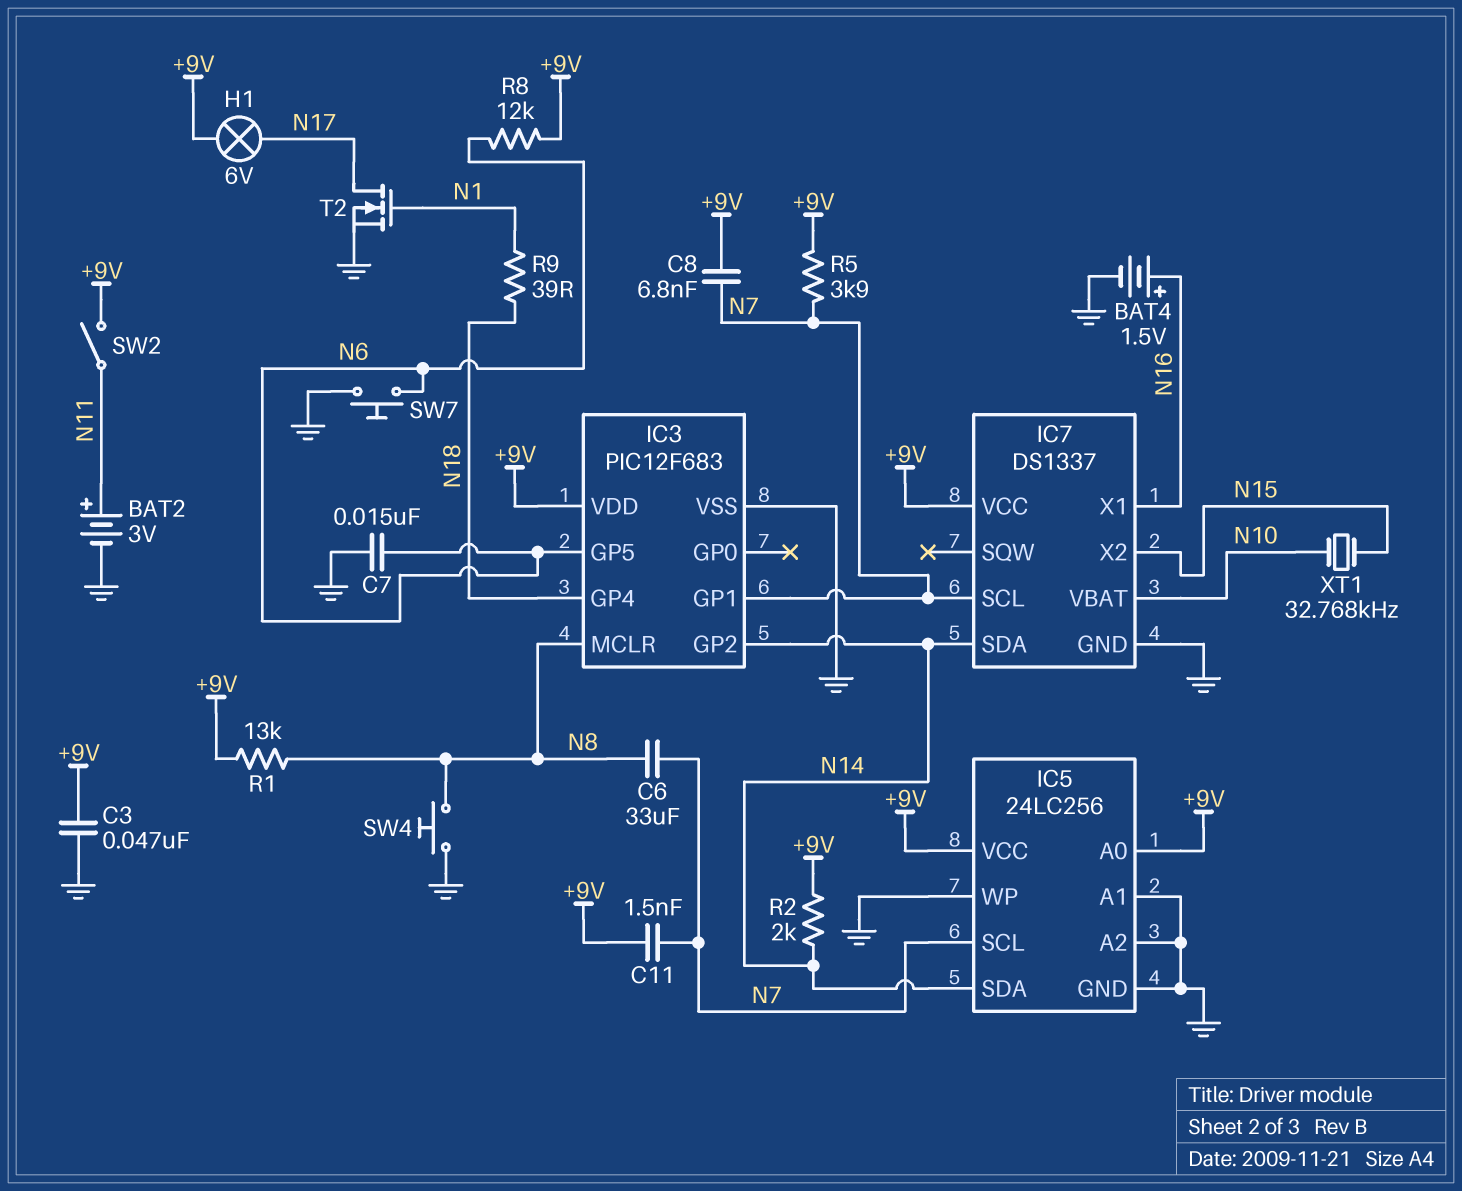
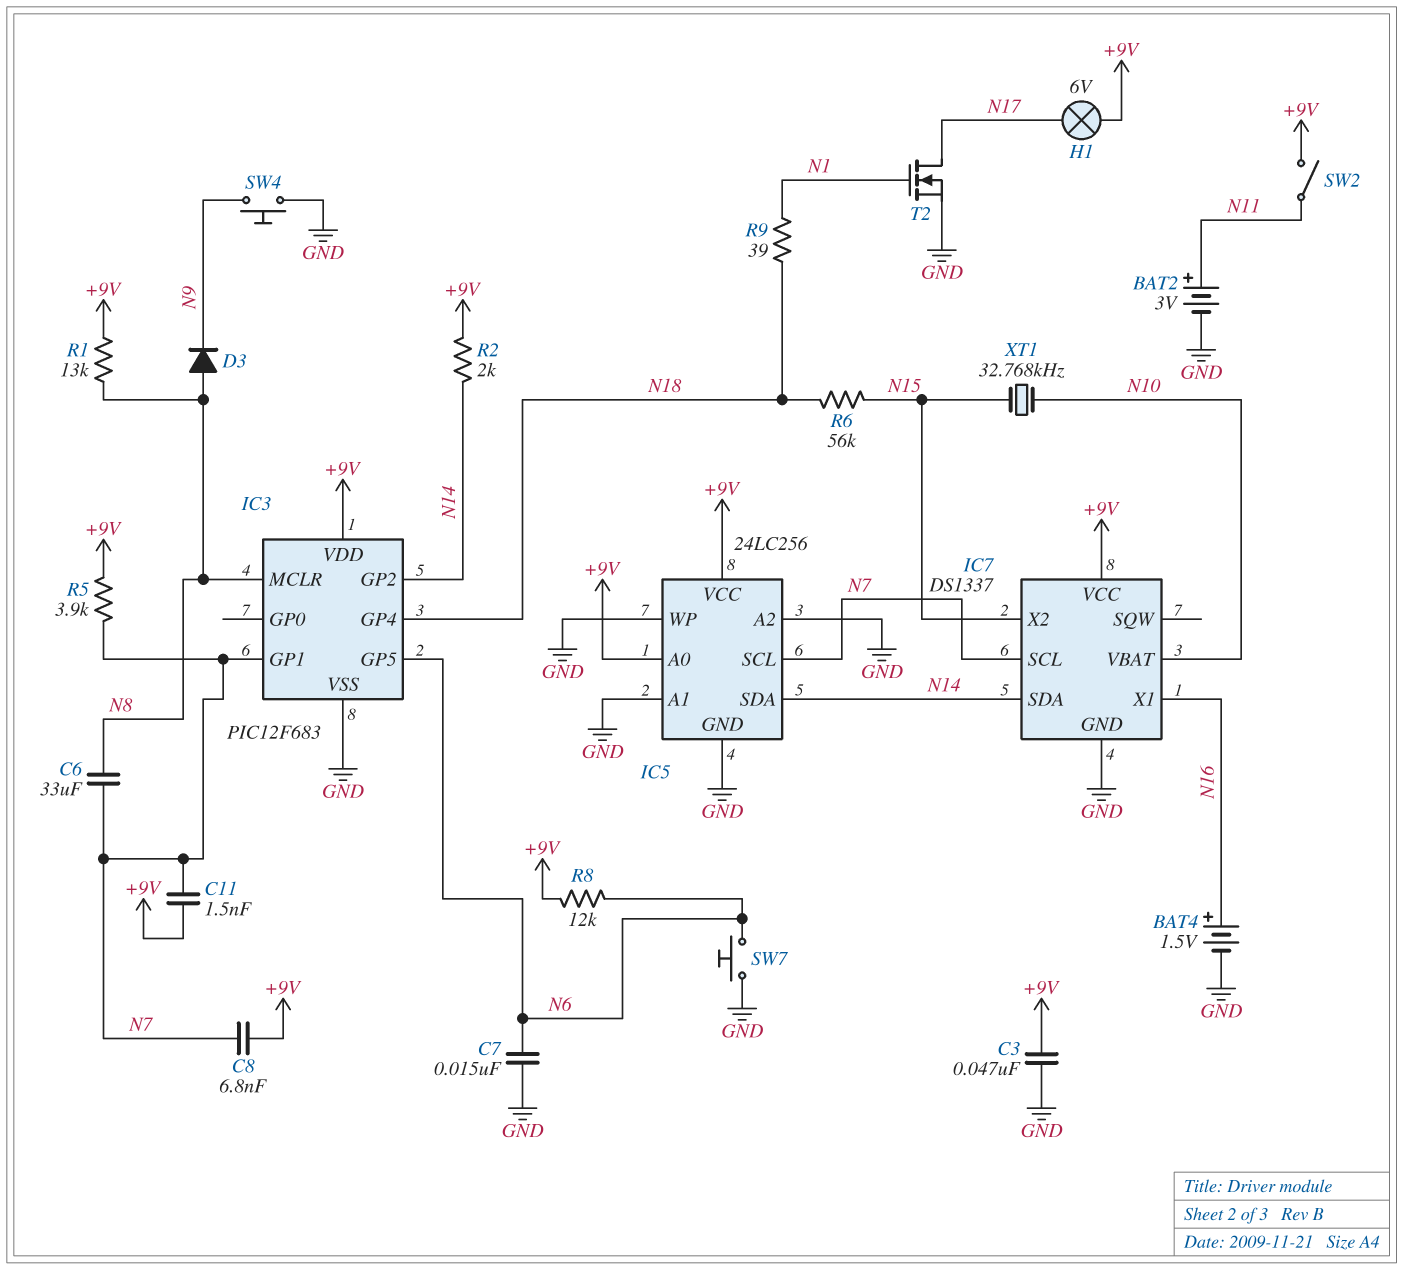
D3: none -> diode (A N8, K N9)
R6: none -> 56k (N15, N18)
SW4: button (GND, N8) -> button (GND, N9)

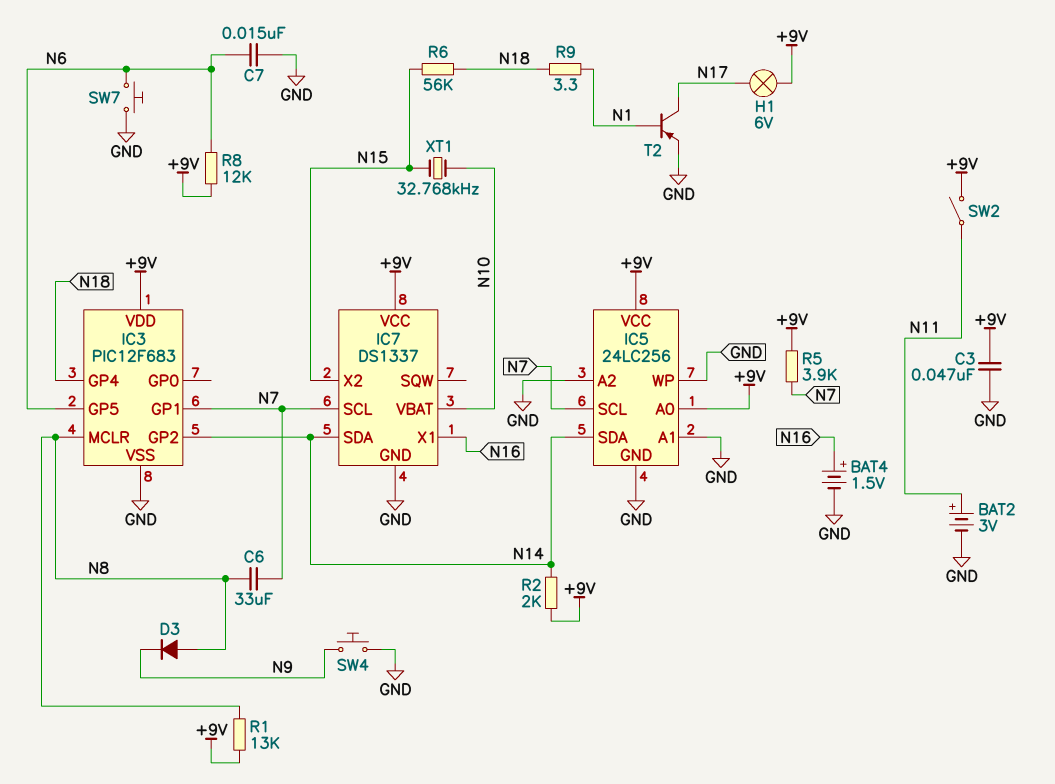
C8: 6.8nF (+9V, N7) -> none
C11: 1.5nF (+9V, N7) -> none
R9: 39 (N1, N18) -> 3.3 (N1, N18)
T2: NMOS (G N1, D N17, S GND) -> PNP (B N1, C N17, E GND)

